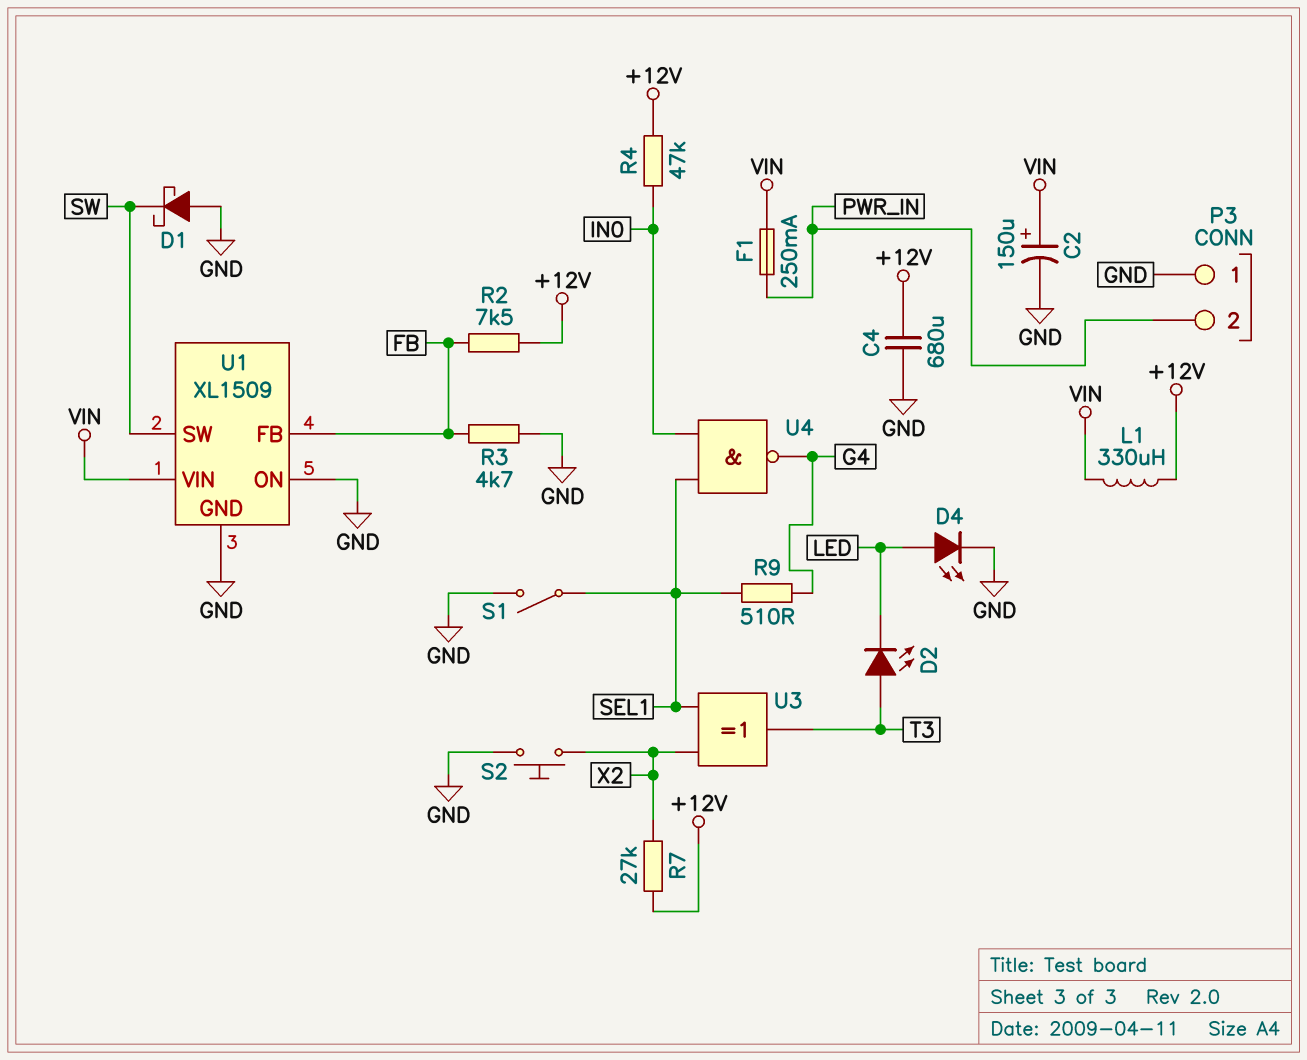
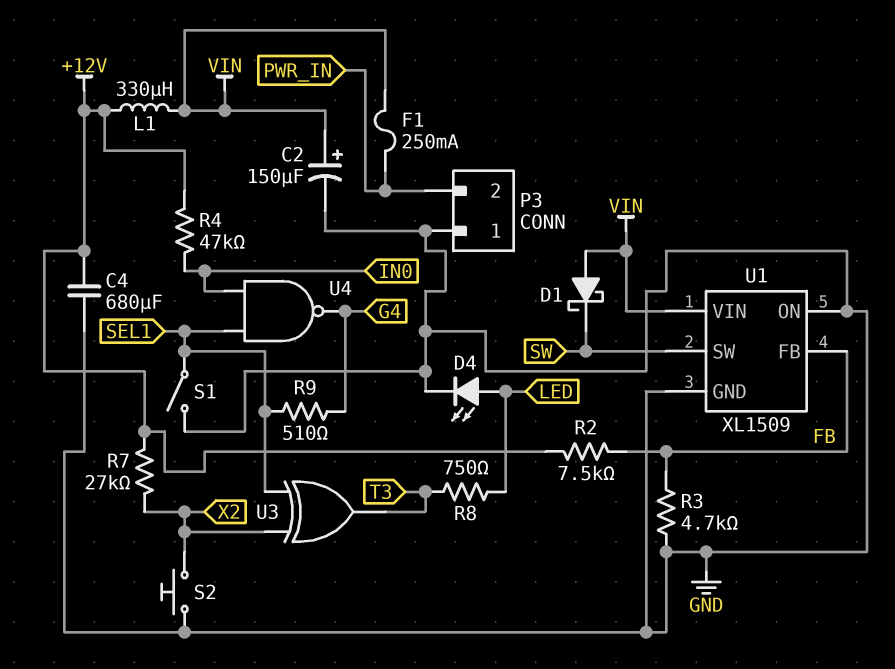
D1: schottky (A GND, K SW) -> schottky (A VIN, K SW)
D2: LED (A T3, K LED) -> none
R8: none -> 750 (LED, T3)

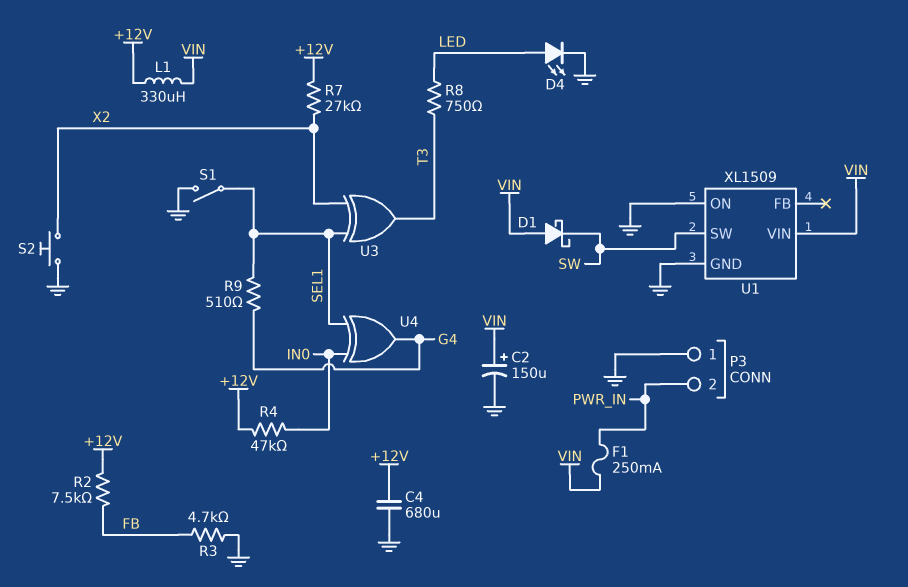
U1 pin FB: FB -> none
U4: NAND (in IN0, in SEL1, out G4) -> XOR (in IN0, in SEL1, out G4)

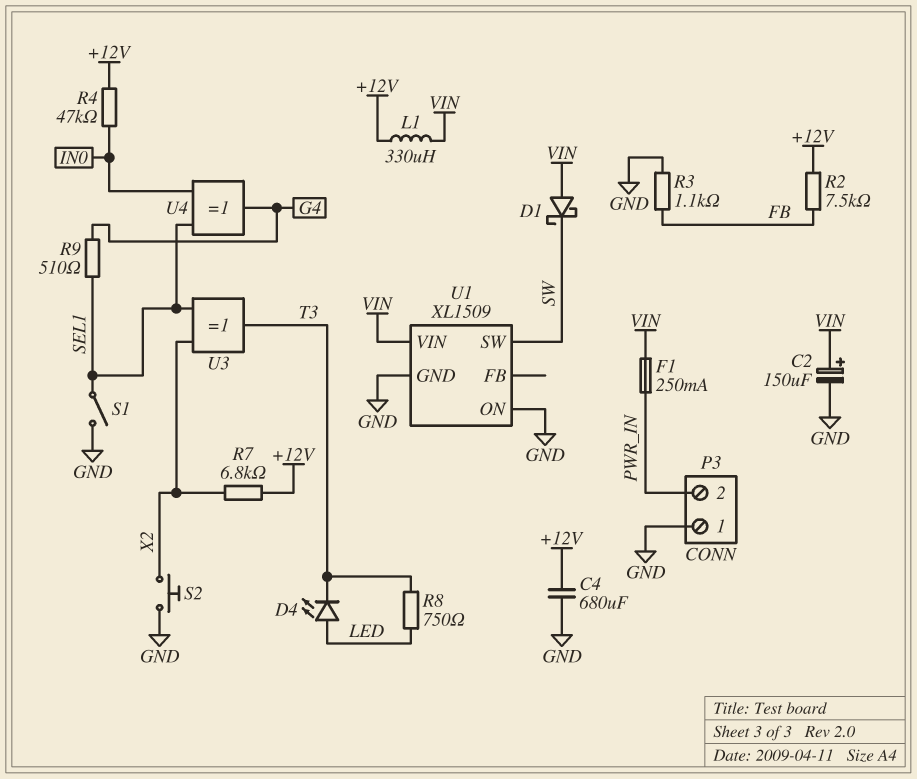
D4: LED (A LED, K GND) -> LED (A LED, K T3)
R3: 4.7k (FB, GND) -> 1.1k (FB, GND)
R7: 27k (+12V, X2) -> 6.8k (+12V, X2)

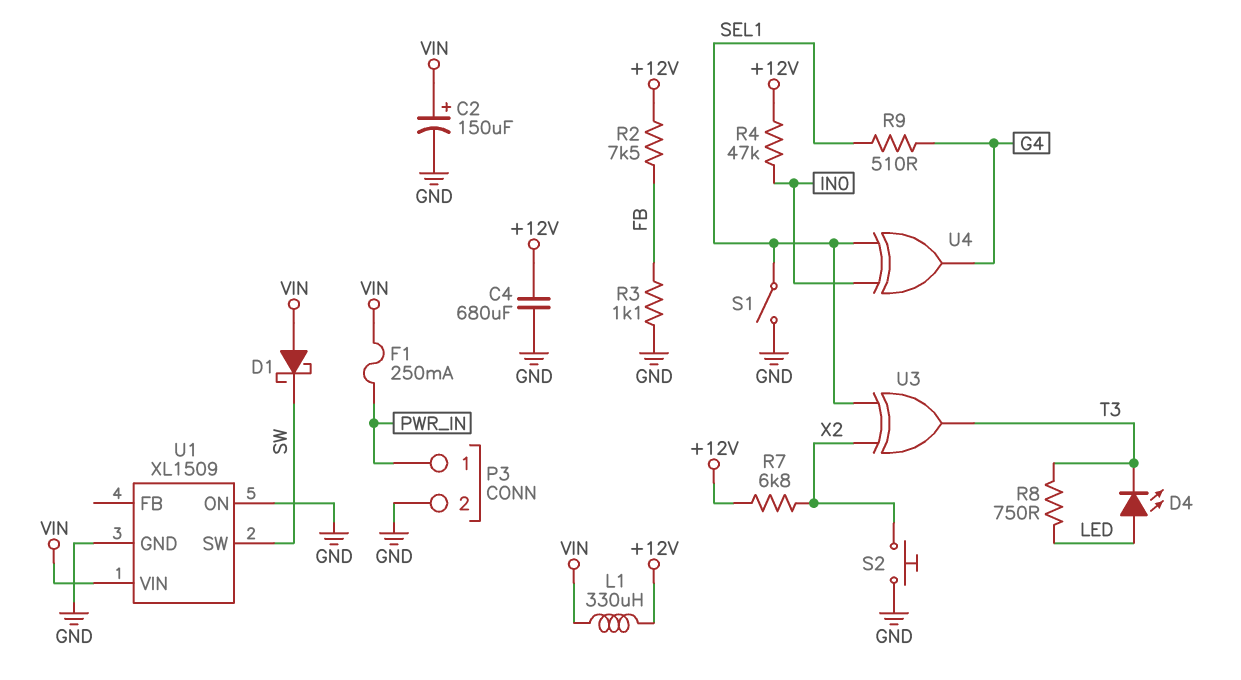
P3 pin 1: GND -> PWR_IN
P3 pin 2: PWR_IN -> GND

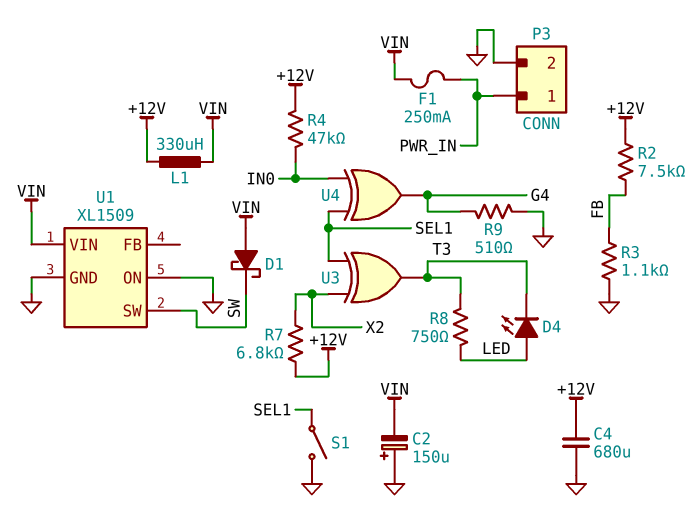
C2: 150uF (plus VIN, minus GND) -> 150uF (plus GND, minus VIN)
R9: 510 (G4, SEL1) -> 510 (G4, GND)
S2: button (GND, X2) -> none

